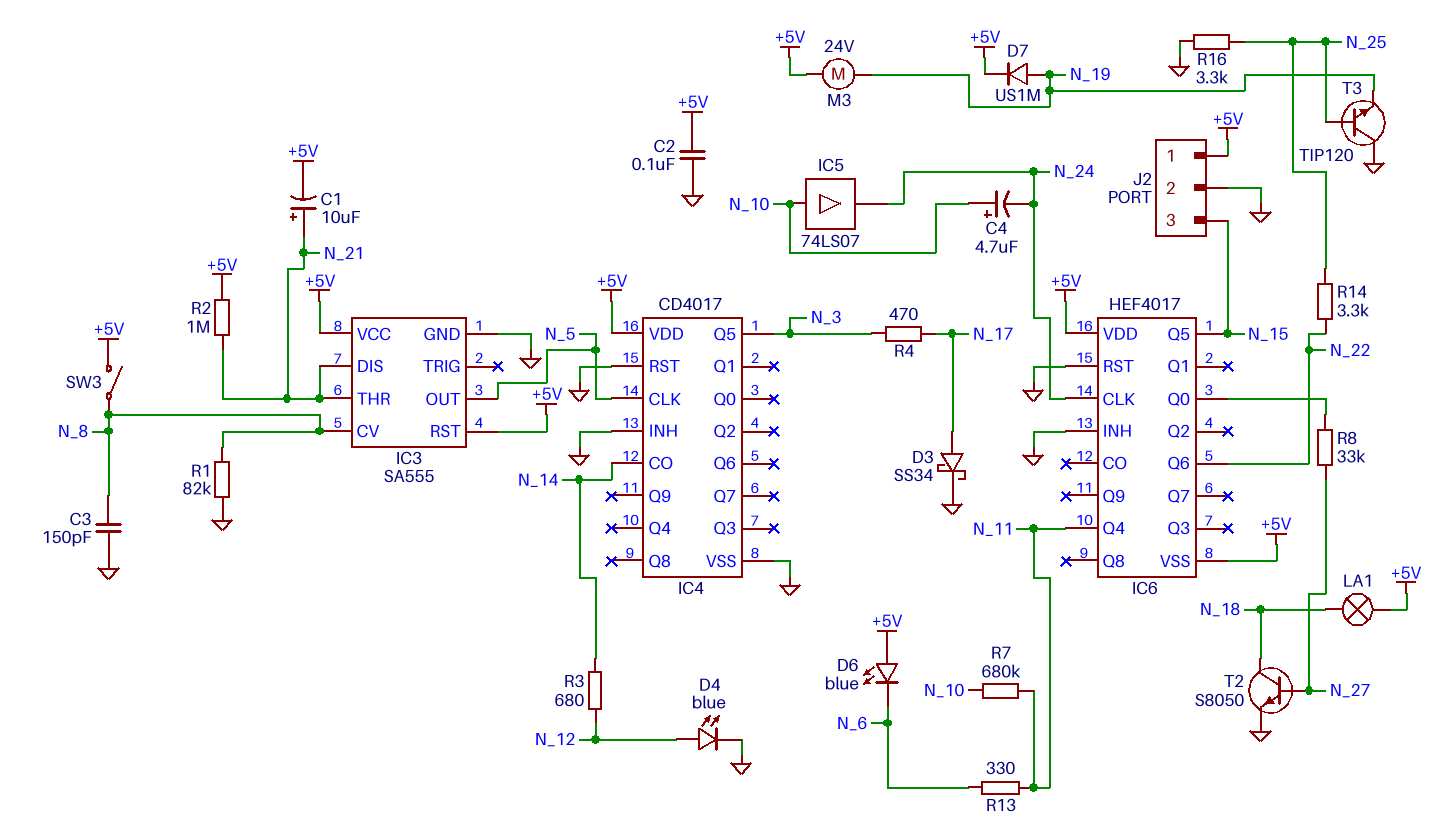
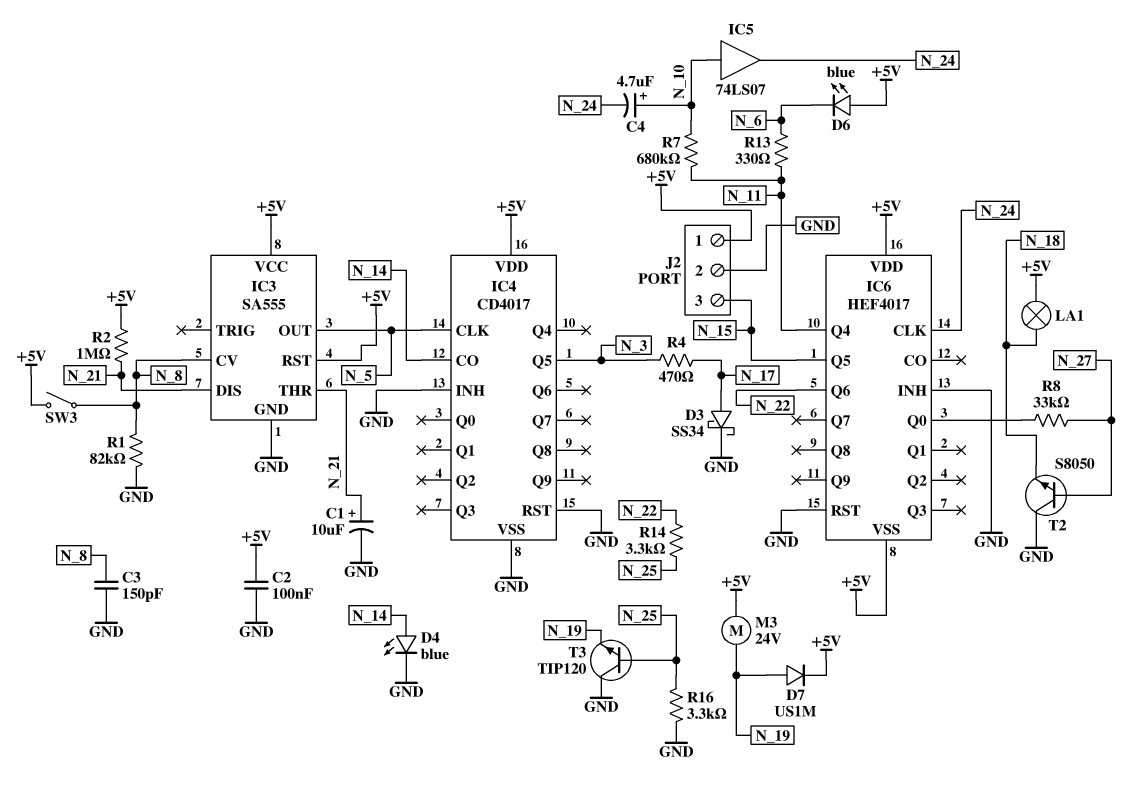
C1: 10uF (plus N_21, minus +5V) -> 10uF (plus N_21, minus GND)
D4: LED blue (A N_12, K GND) -> LED blue (A N_14, K GND)
R3: 680 (N_12, N_14) -> none
T2: NPN S8050 (B N_27, C N_18, E GND) -> NPN S8050 (B N_27, C GND, E N_18)

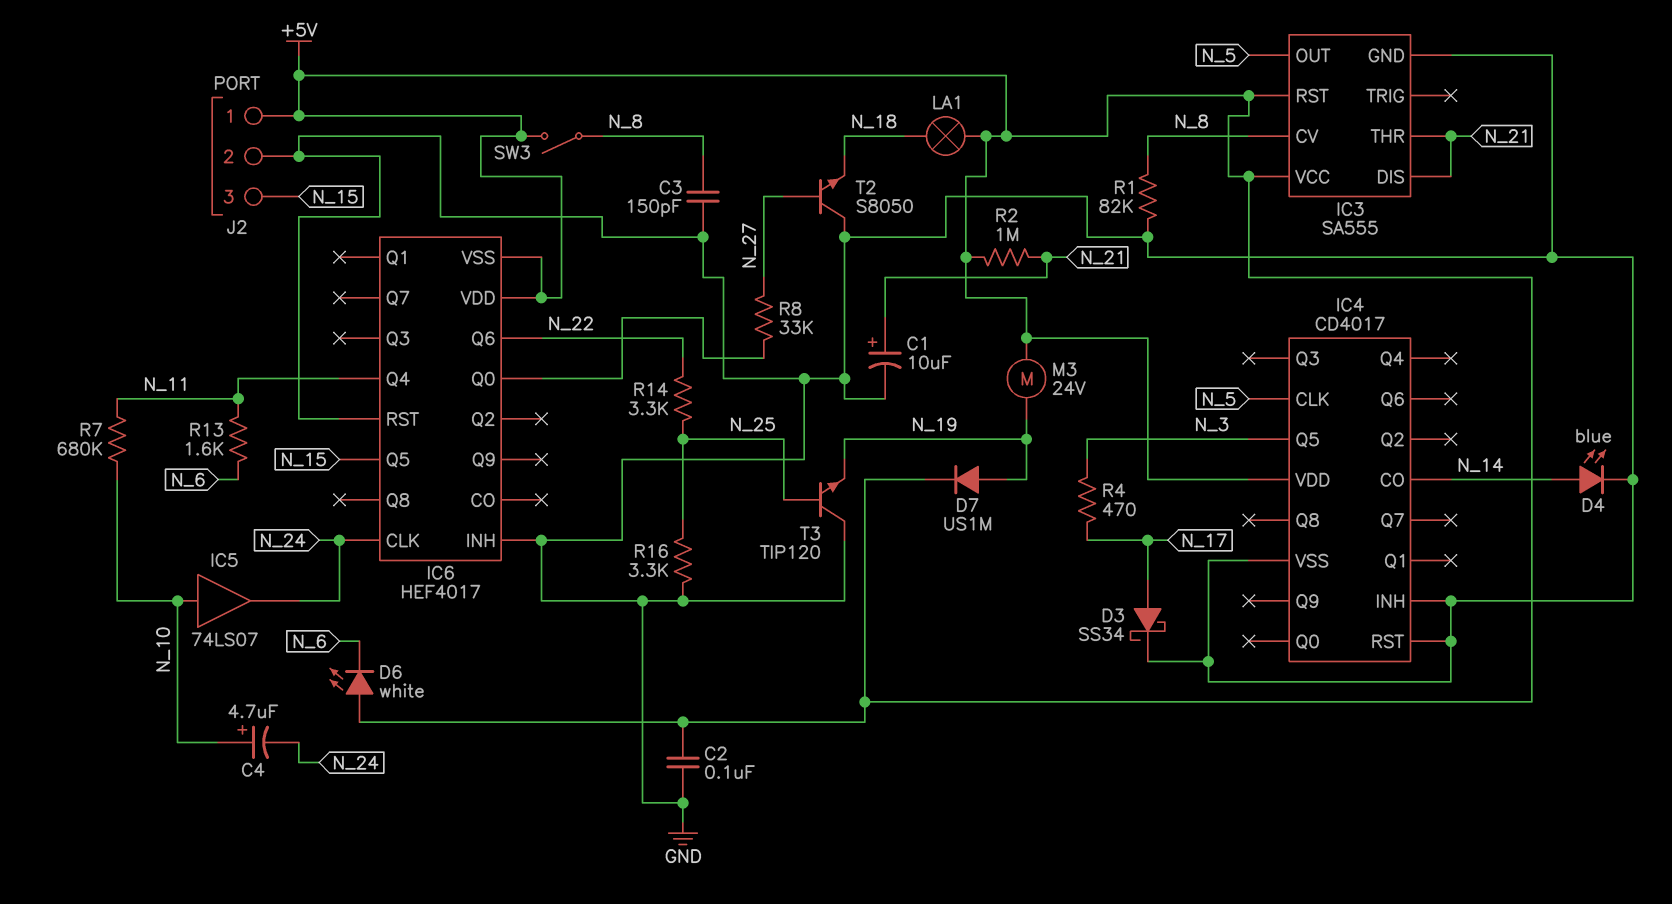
D6: LED blue (A +5V, K N_6) -> LED white (A +5V, K N_6)
R13: 330 (N_6, N_11) -> 1.6k (N_6, N_11)

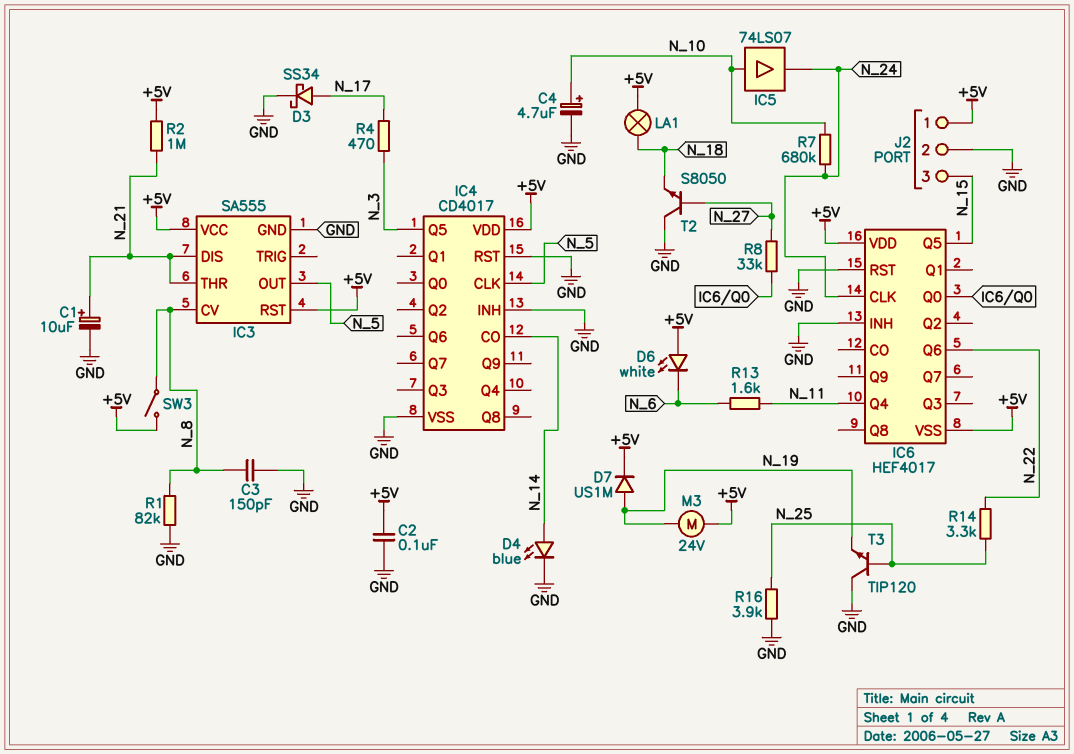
C4: 4.7uF (plus N_10, minus N_24) -> 4.7uF (plus N_10, minus GND)
R7: 680k (N_10, N_11) -> 680k (N_10, N_24)
R16: 3.3k (GND, N_25) -> 3.9k (GND, N_25)

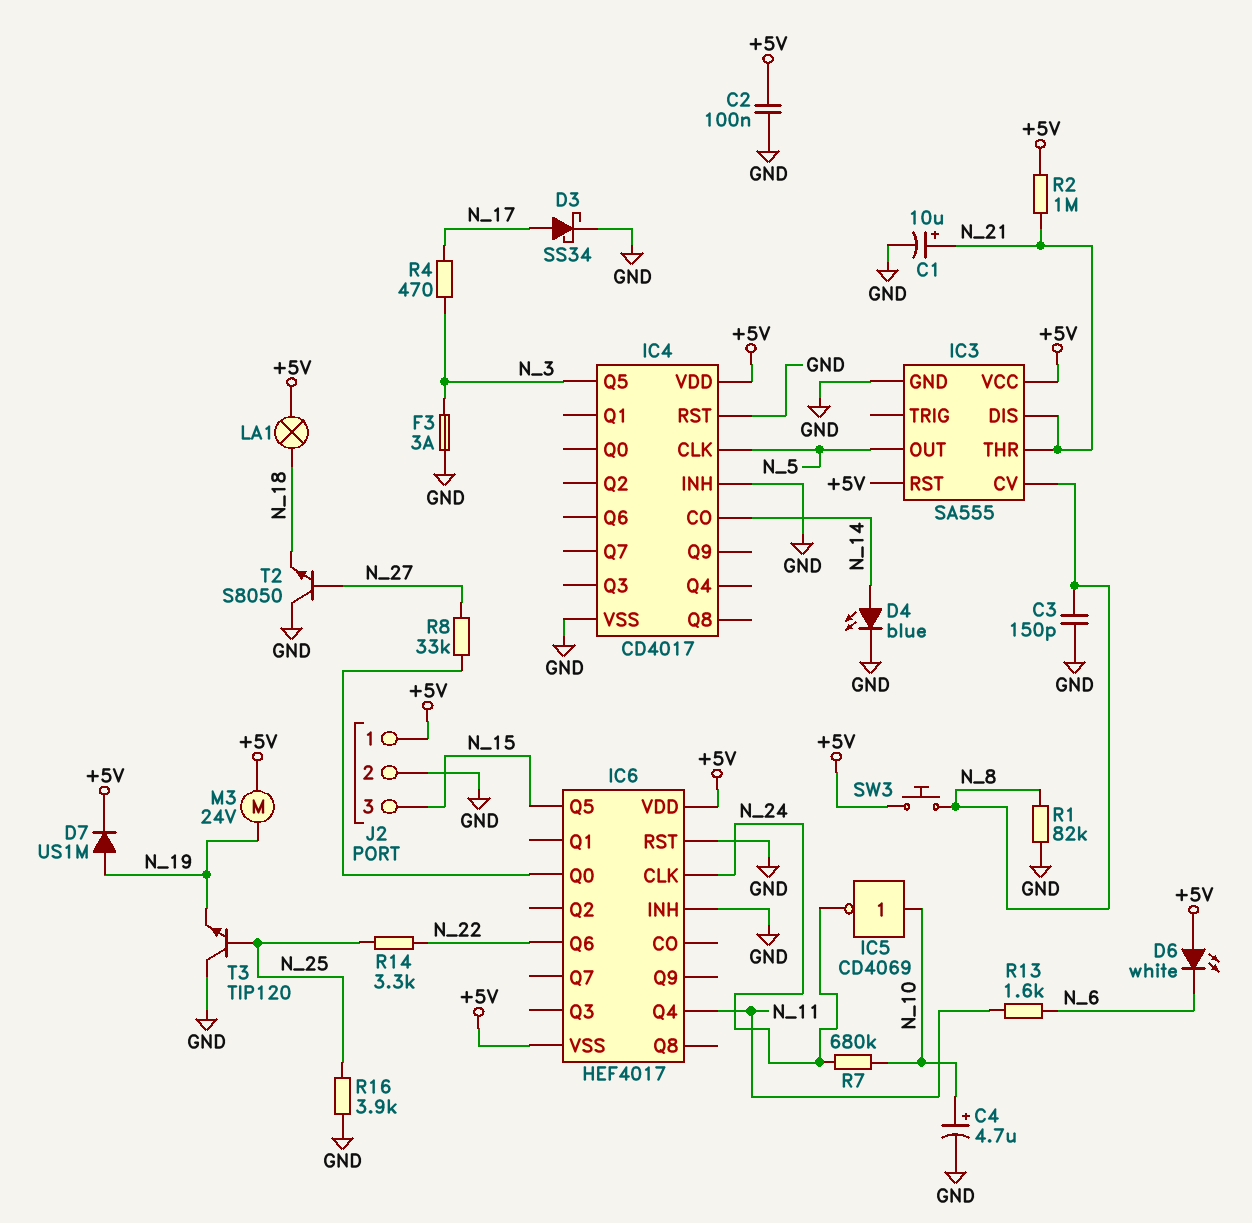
F3: none -> 3A (GND, N_3)
IC5: buffer 74LS07 (in N_10, out N_24) -> NOT CD4069 (in N_10, out N_24)
SW3: switch (+5V, N_8) -> button (+5V, N_8)

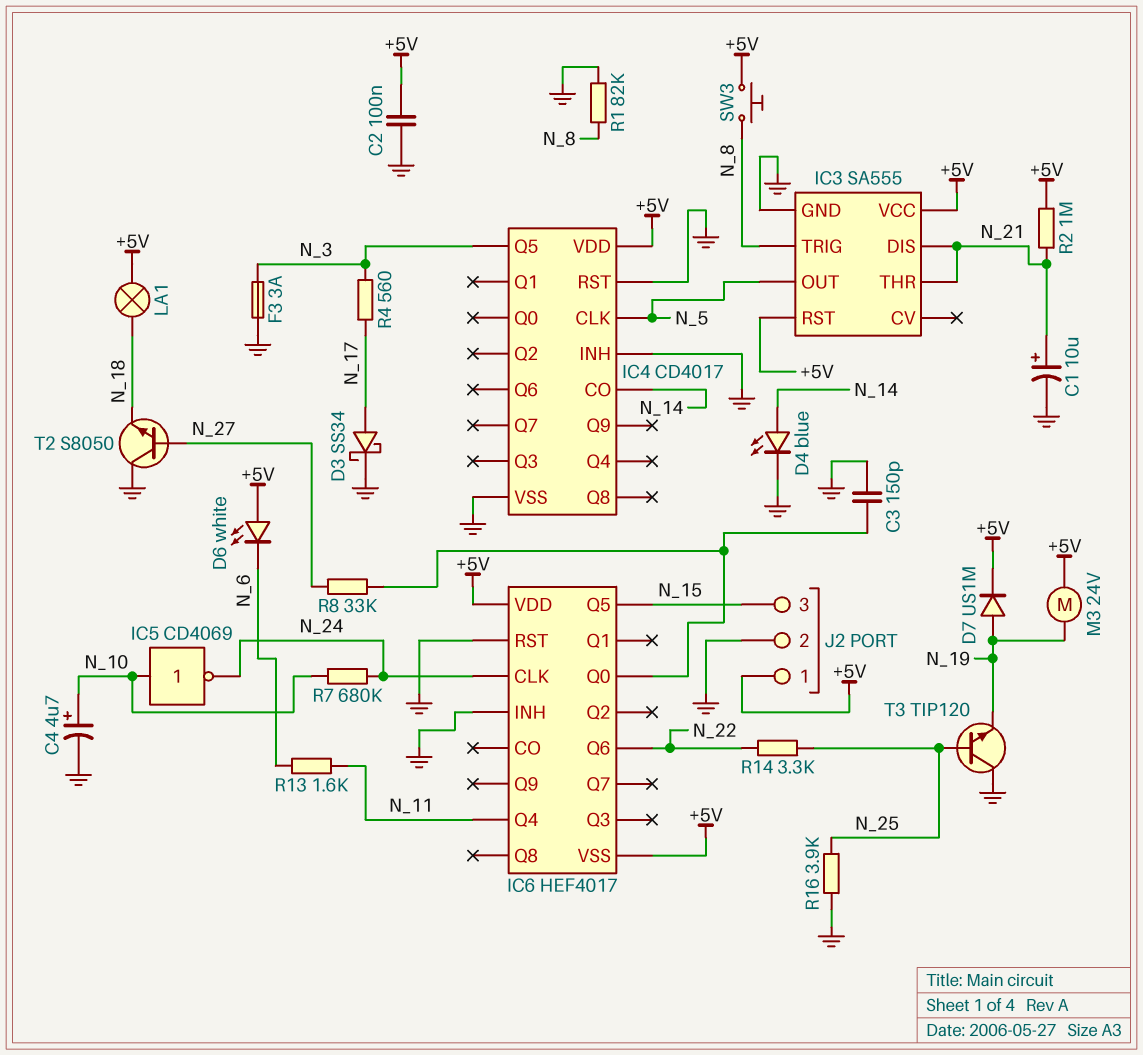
C3: 150pF (GND, N_8) -> 150pF (GND, IC6/Q0)
IC3 pin CV: N_8 -> none
IC3 pin TRIG: none -> N_8
R4: 470 (N_3, N_17) -> 560 (N_3, N_17)

